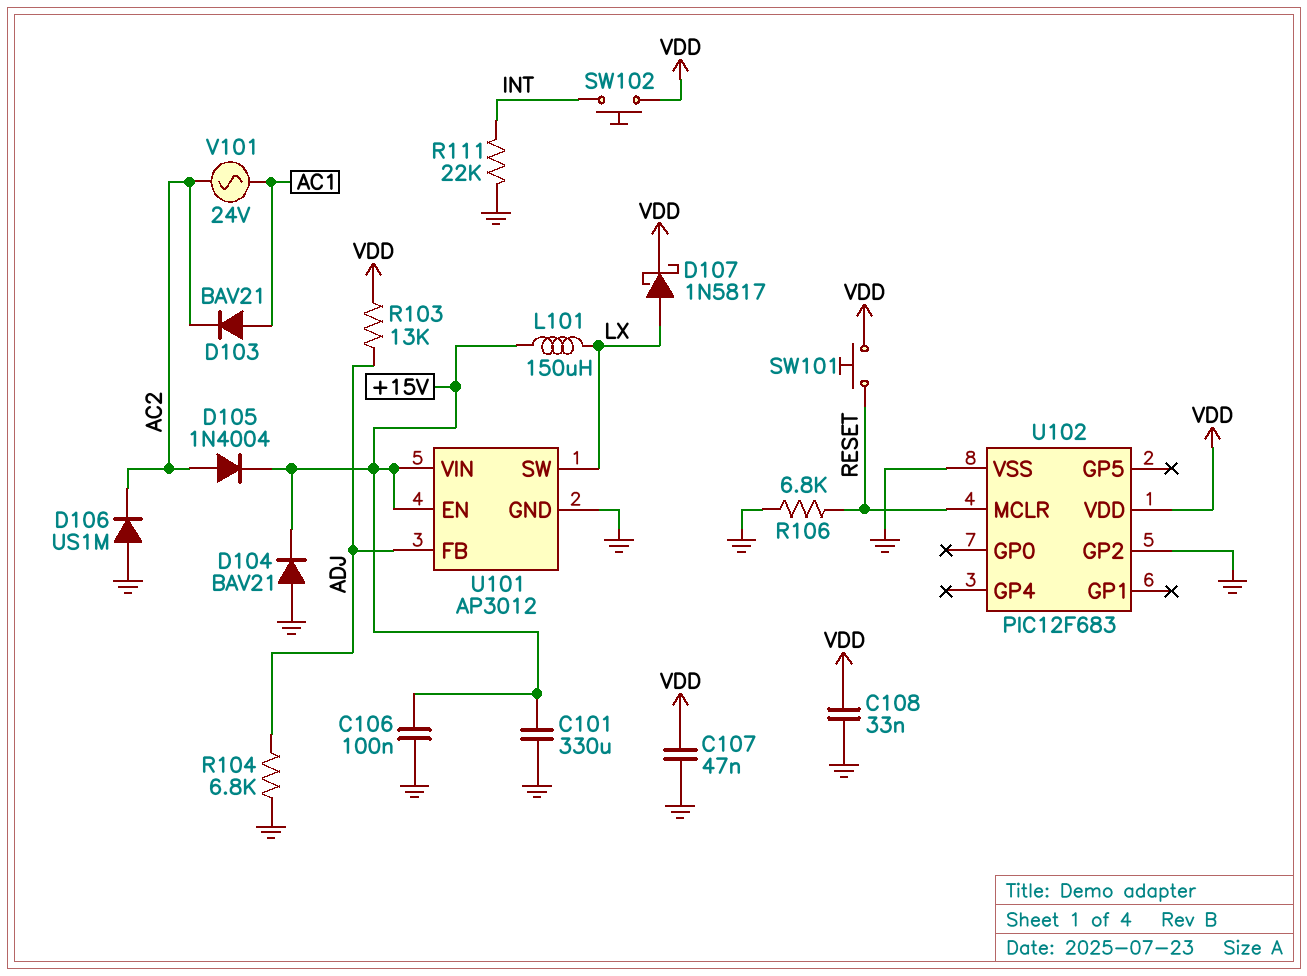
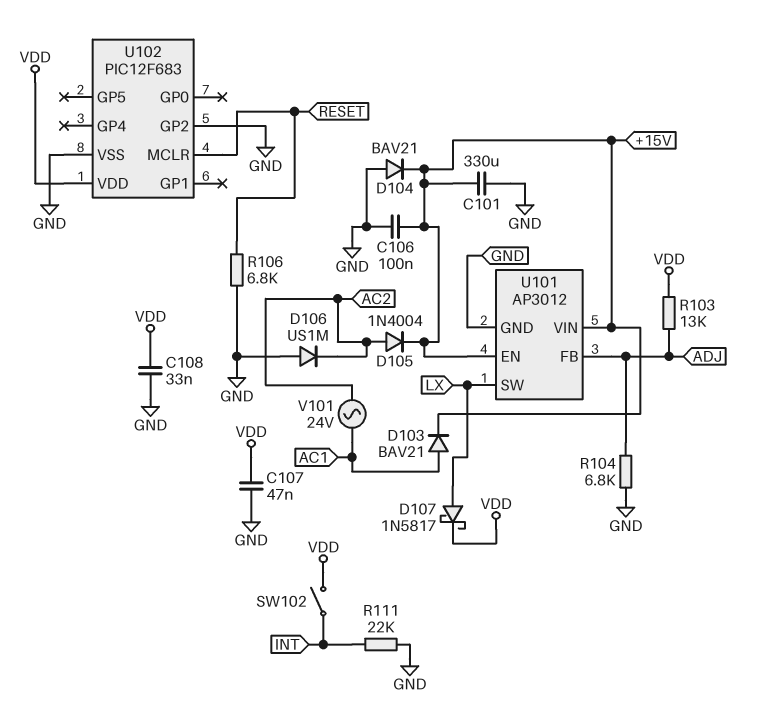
D103: diode BAV21 (A AC1, K AC2) -> diode BAV21 (A AC1, K +15V)
L101: 150uH (+15V, LX) -> none
SW101: button (RESET, VDD) -> none
SW102: button (INT, VDD) -> switch (INT, VDD)

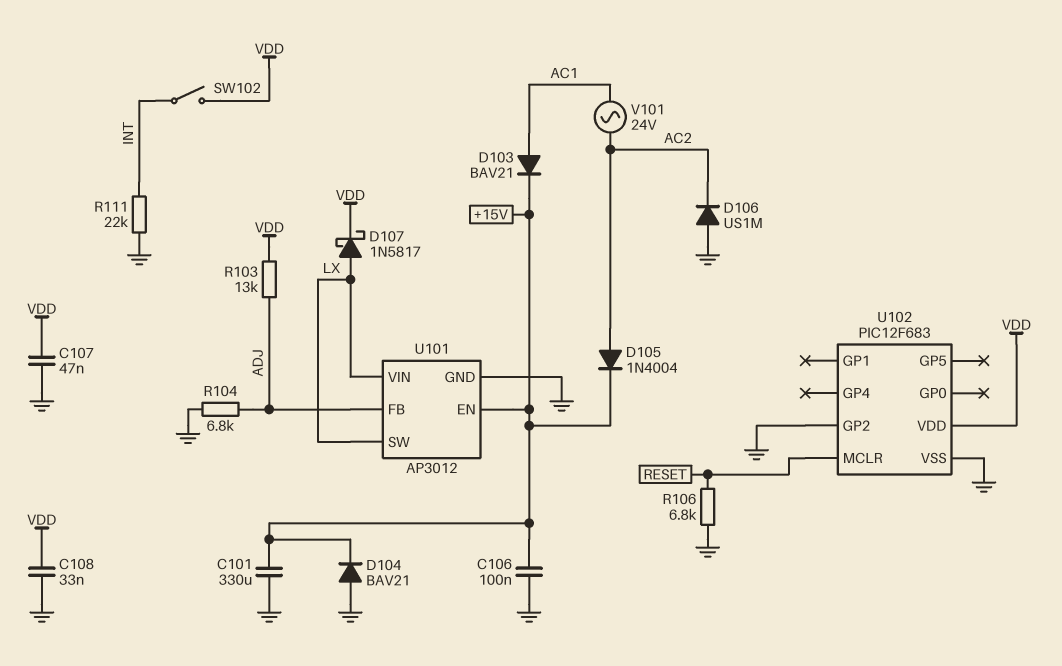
U101 pin VIN: +15V -> LX

